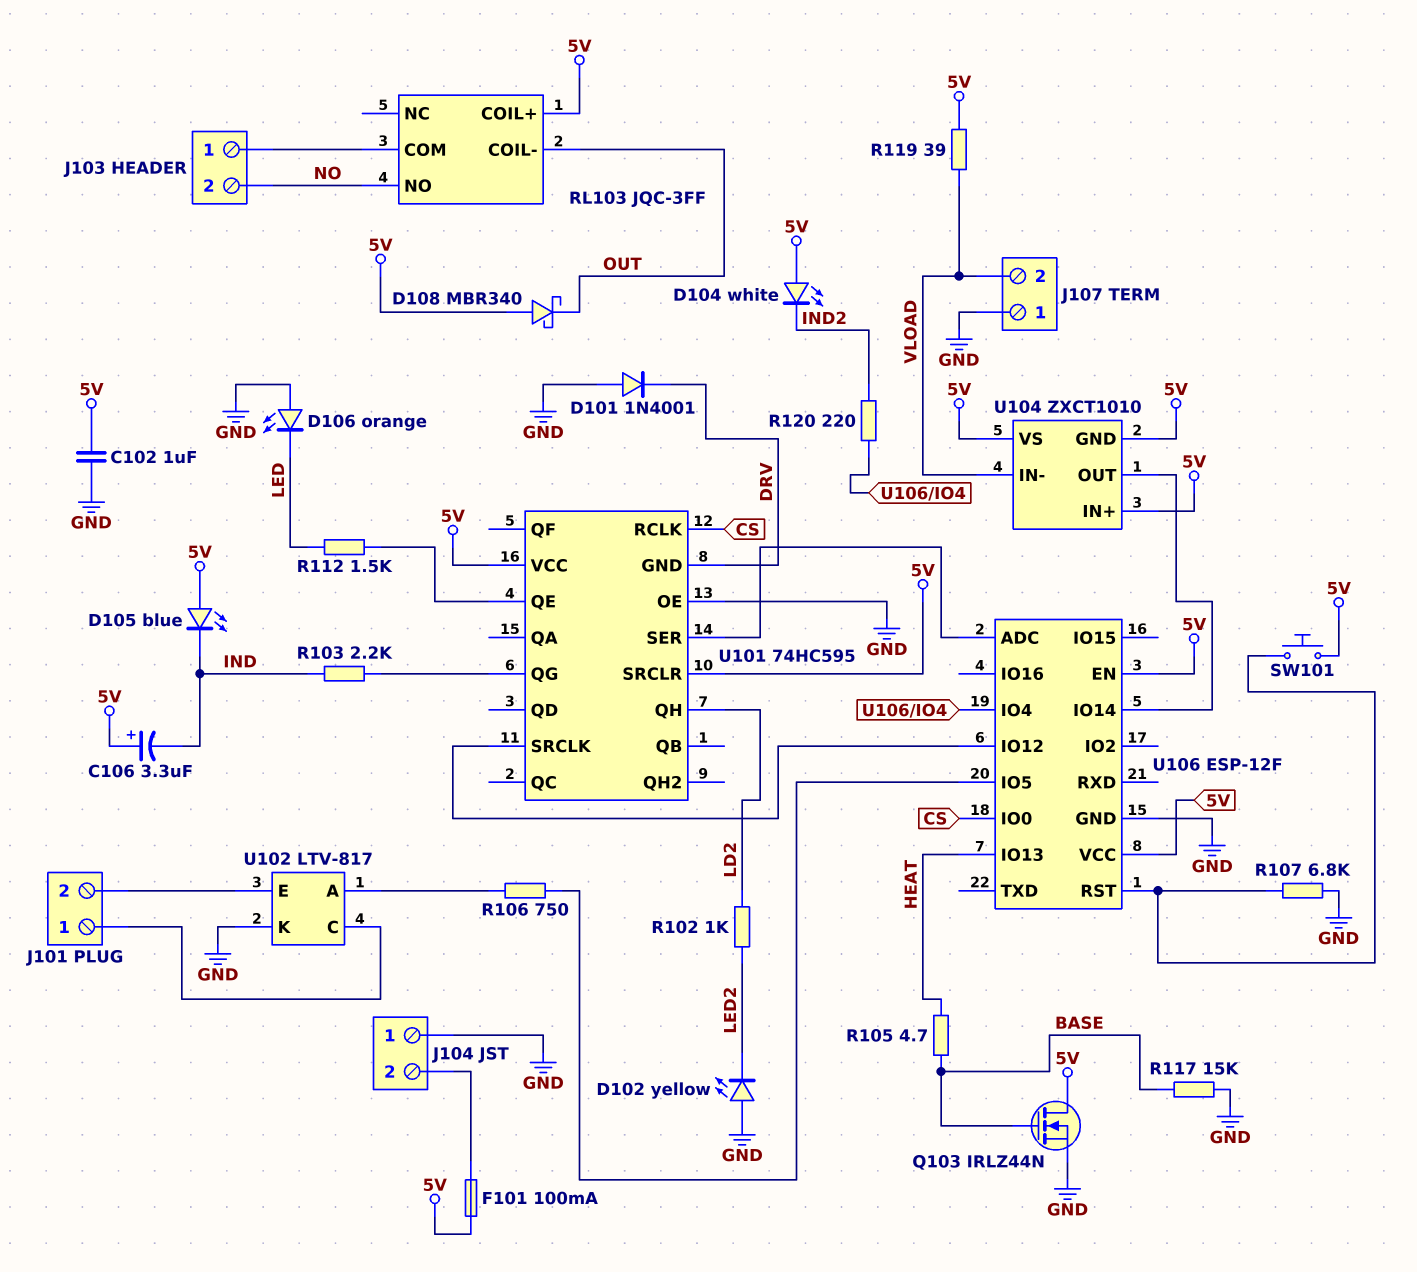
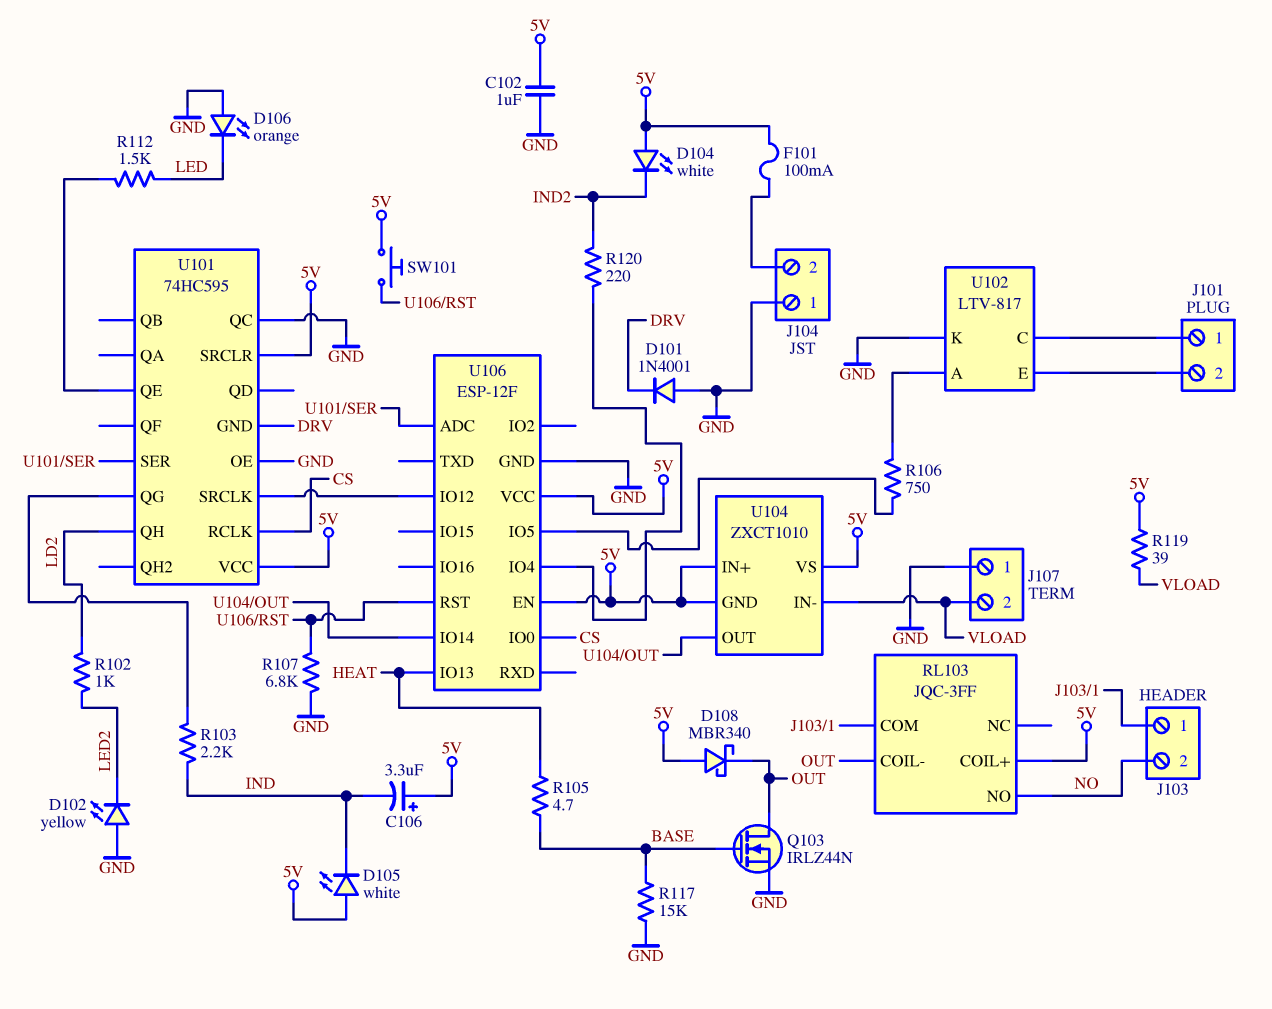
D105: LED blue (A 5V, K IND) -> LED white (A 5V, K IND)
Q103: NMOS IRLZ44N (G BASE, D 5V, S GND) -> NMOS IRLZ44N (G BASE, D OUT, S GND)
U101 pin QC: none -> GND

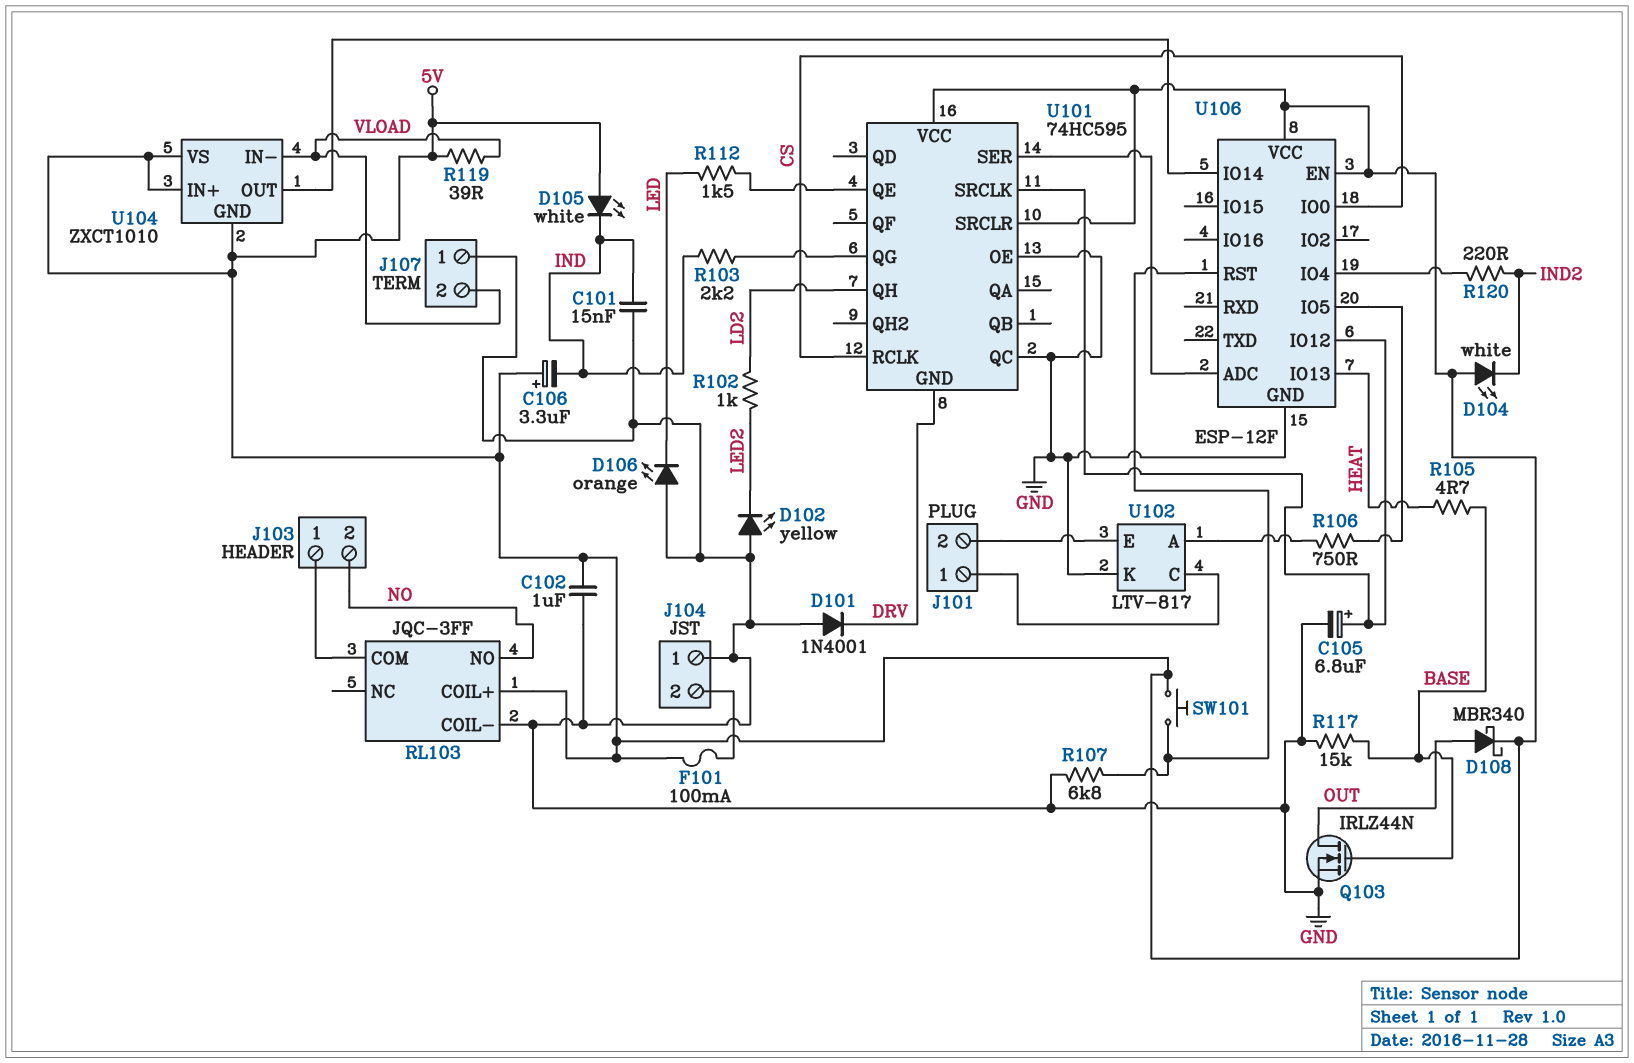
C101: none -> 15nF (GND, IND)
C105: none -> 6.8uF (plus U101/SRCLK, minus GND)
D108: schottky MBR340 (A 5V, K OUT) -> schottky MBR340 (A OUT, K 5V)
RL103 pin COIL-: OUT -> GND

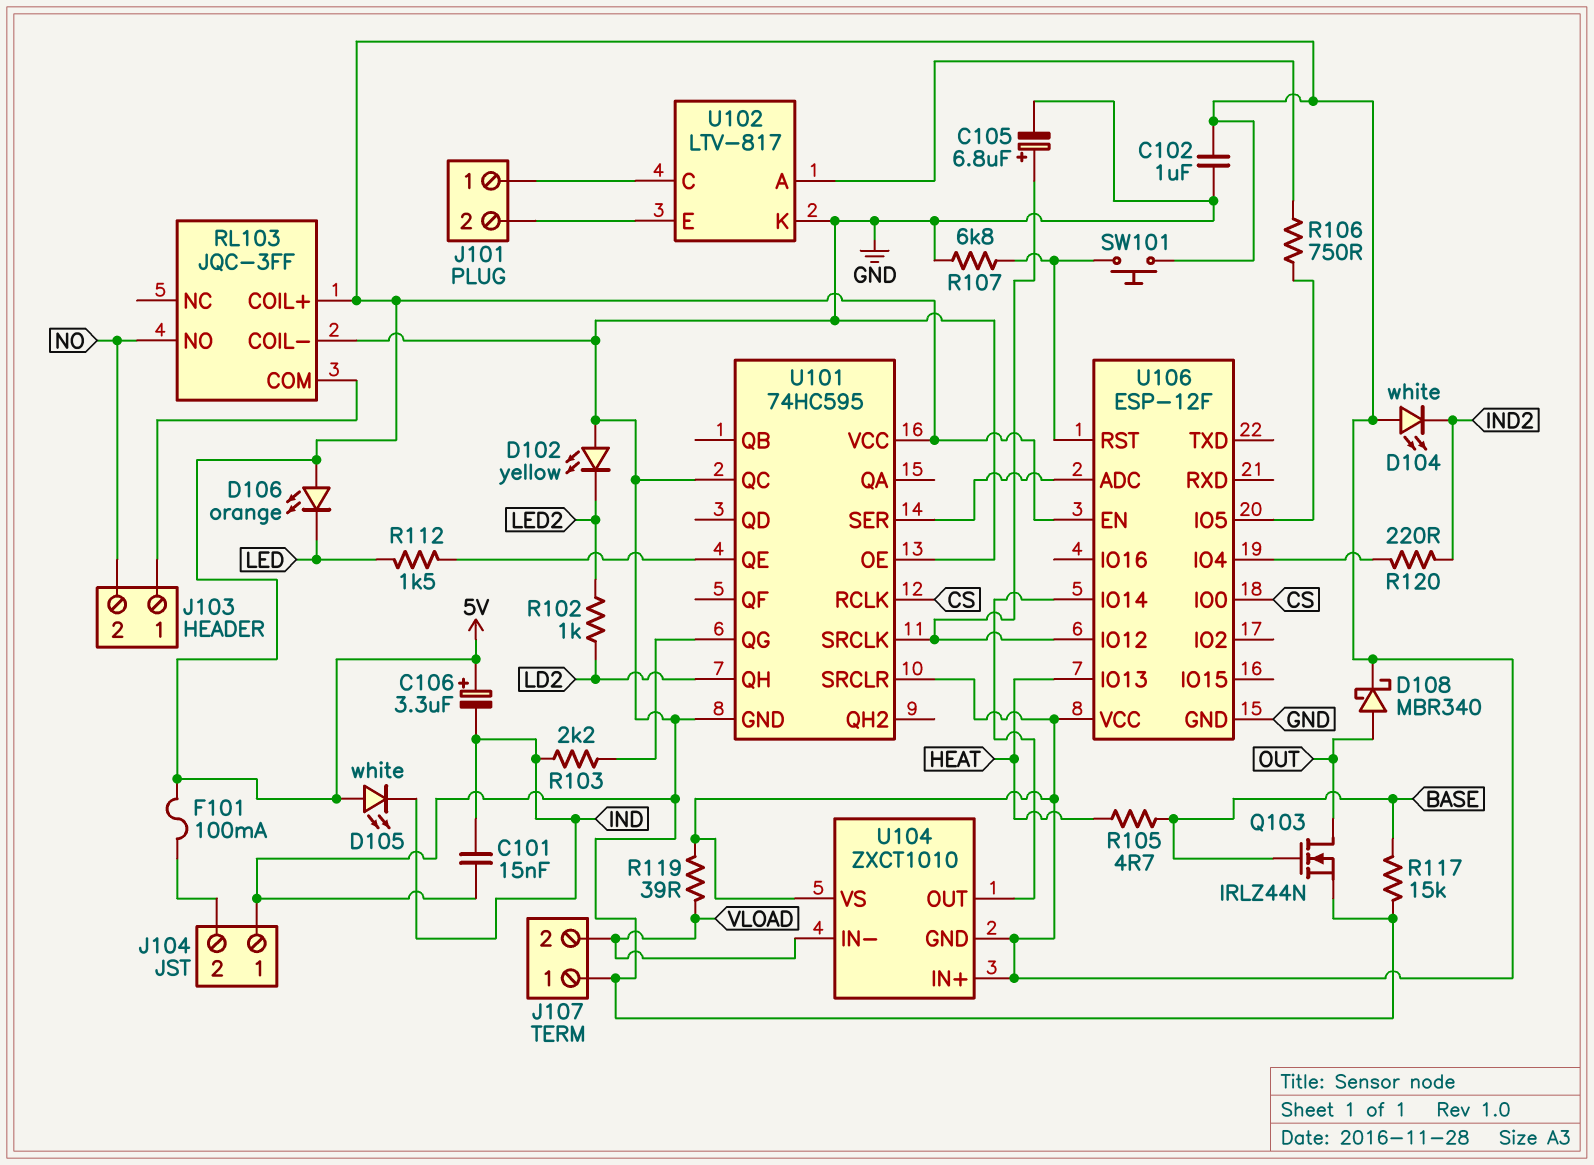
D101: diode 1N4001 (A GND, K DRV) -> none
D106: LED orange (A GND, K LED) -> LED orange (A 5V, K LED)
U101 pin GND: DRV -> GND

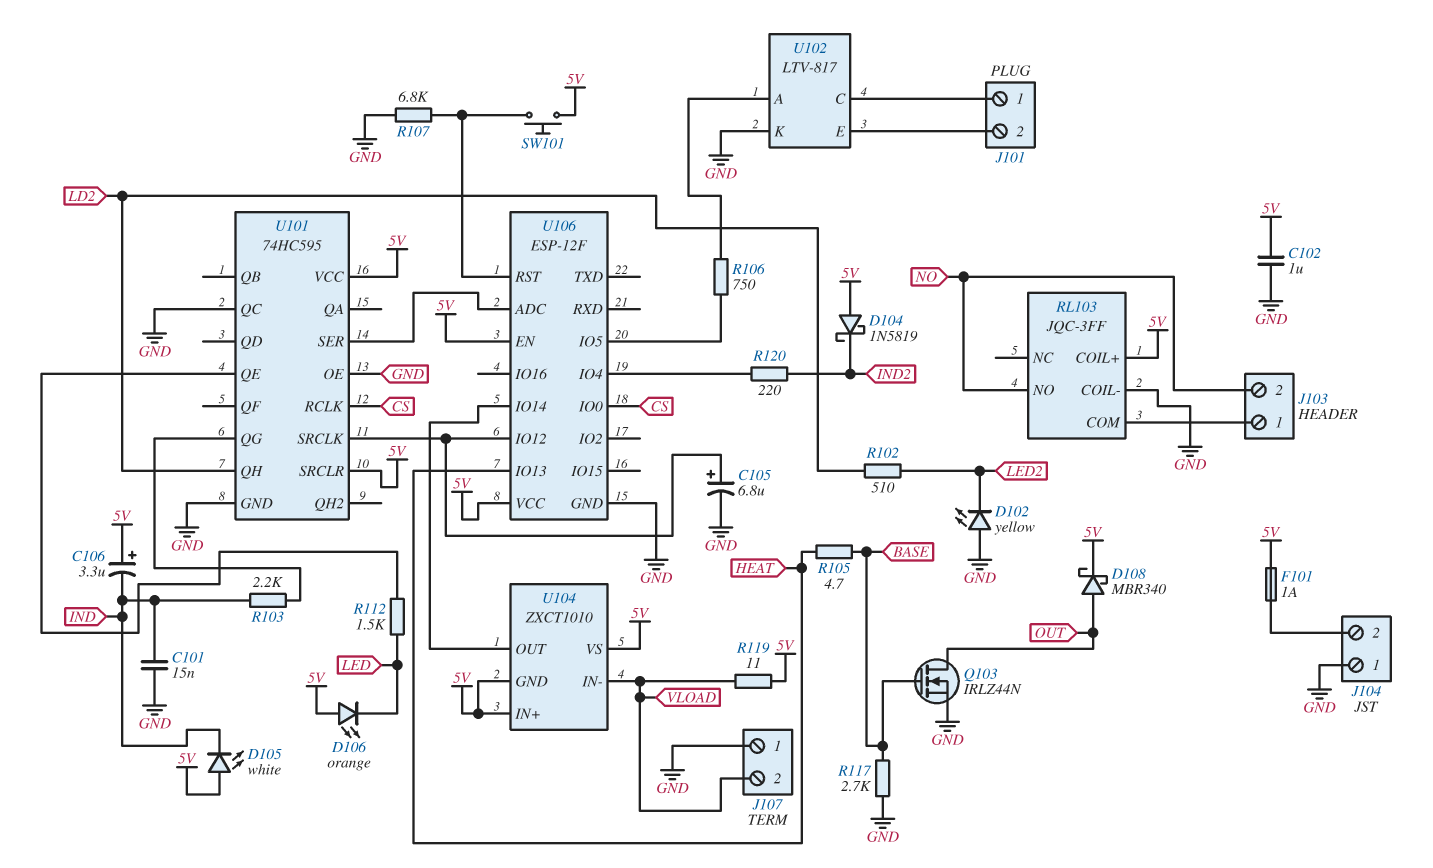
D104: LED white (A 5V, K IND2) -> schottky 1N5819 (A 5V, K IND2)
F101: 100mA (5V, J104/2) -> 1A (5V, J104/2)
R102: 1k (LD2, LED2) -> 510 (LD2, LED2)
R117: 15k (BASE, GND) -> 2.7k (BASE, GND)
R119: 39 (5V, VLOAD) -> 11 (5V, VLOAD)

